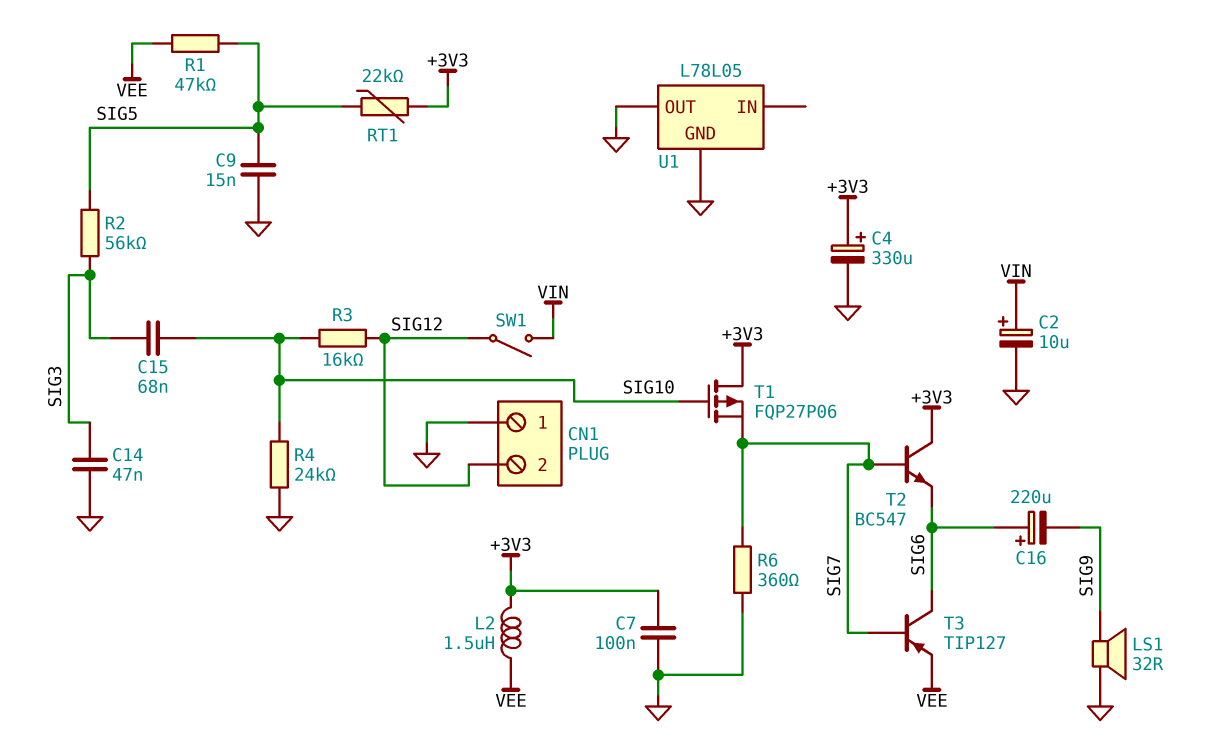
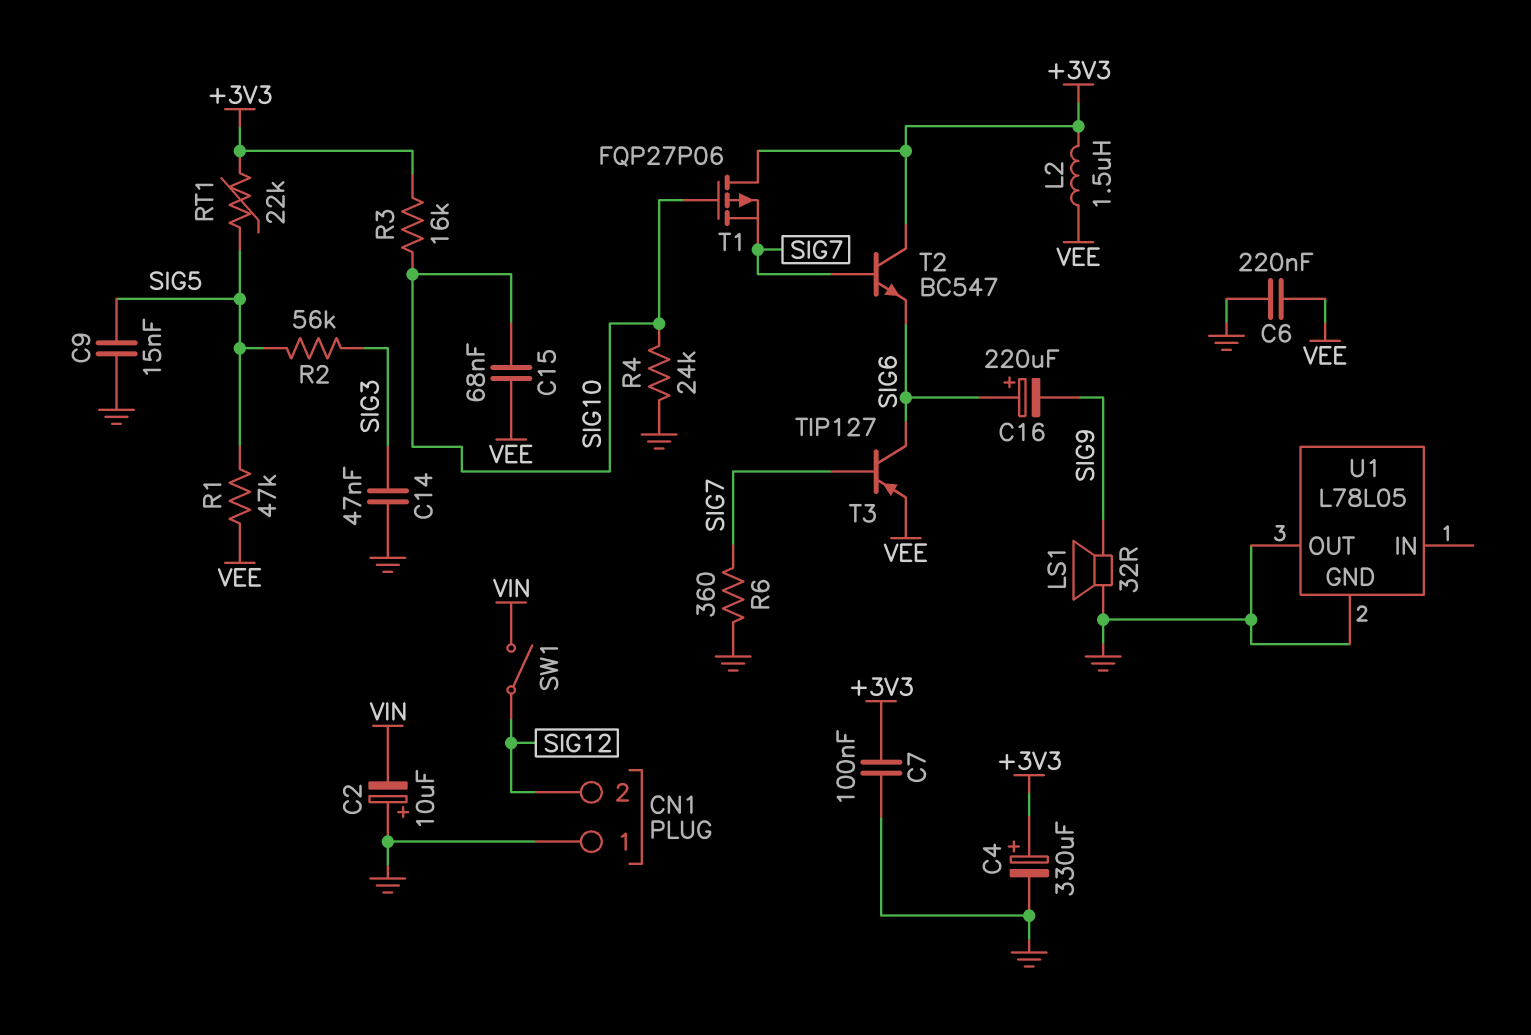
C2: 10uF (plus VIN, minus GND) -> 10uF (plus GND, minus VIN)
C6: none -> 220nF (GND, VEE)
C15: 68nF (SIG3, SIG10) -> 68nF (SIG10, VEE)
R3: 16k (SIG10, SIG12) -> 16k (+3V3, SIG10)

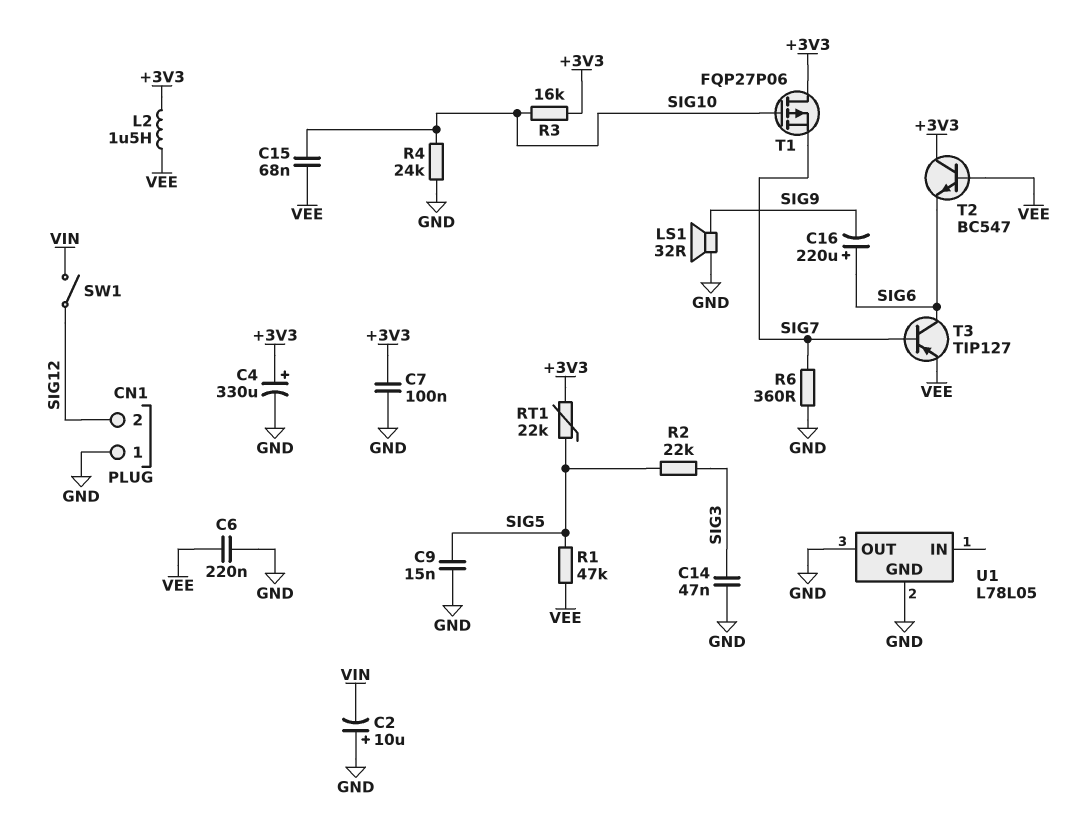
R2: 56k (SIG3, SIG5) -> 22k (SIG3, SIG5)
T2: NPN BC547 (B SIG7, C +3V3, E SIG6) -> NPN BC547 (B VEE, C +3V3, E SIG6)

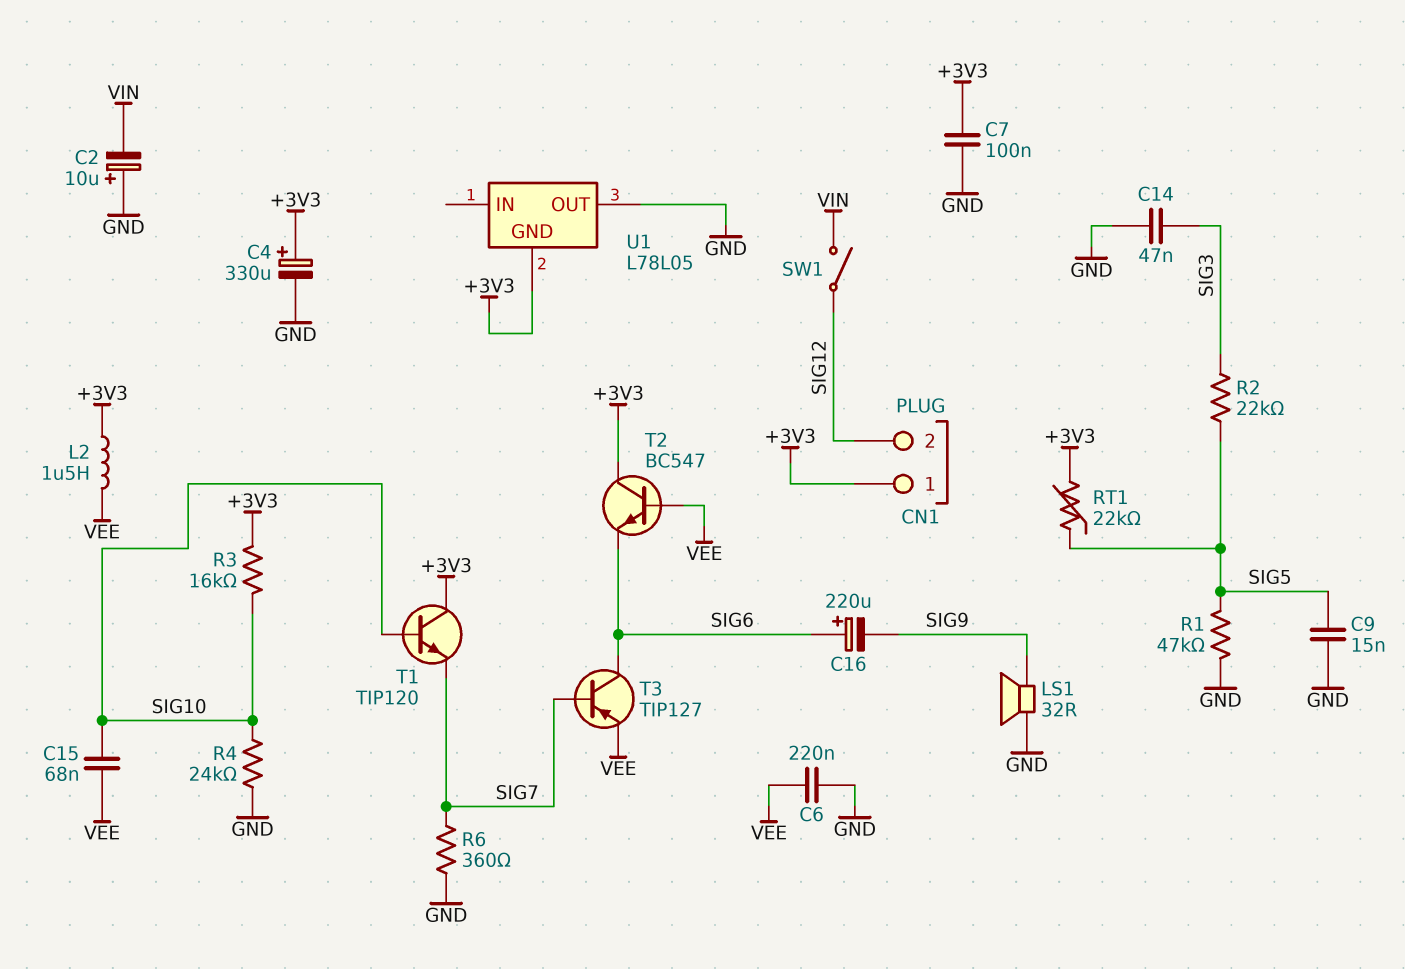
CN1 pin 1: GND -> +3V3
R1: 47k (SIG5, VEE) -> 47k (GND, SIG5)
T1: PMOS FQP27P06 (G SIG10, D +3V3, S SIG7) -> NPN TIP120 (B SIG10, C +3V3, E SIG7)
U1 pin GND: GND -> +3V3

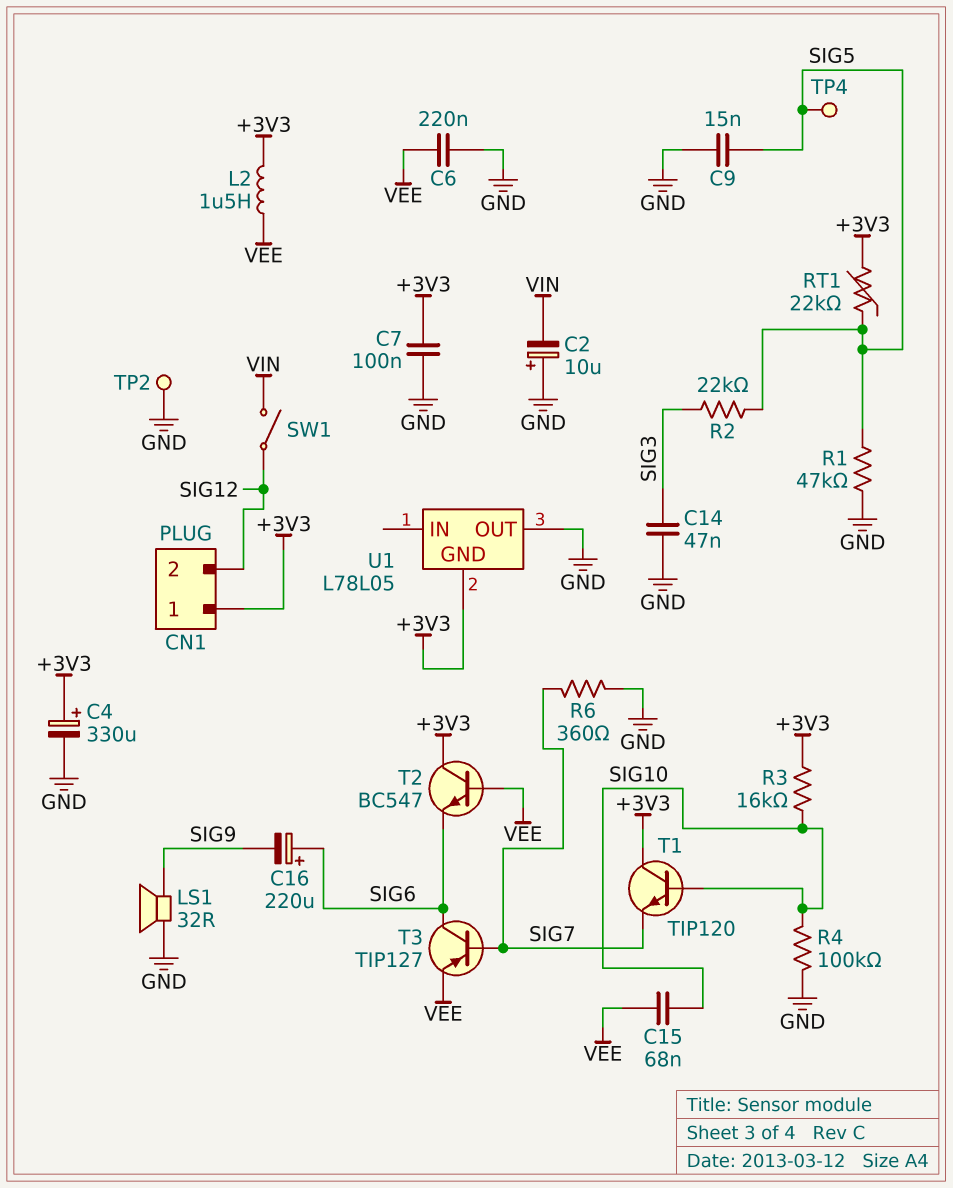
R4: 24k (GND, SIG10) -> 100k (GND, SIG10)
TP2: none -> test point (GND)
TP4: none -> test point (SIG5)

